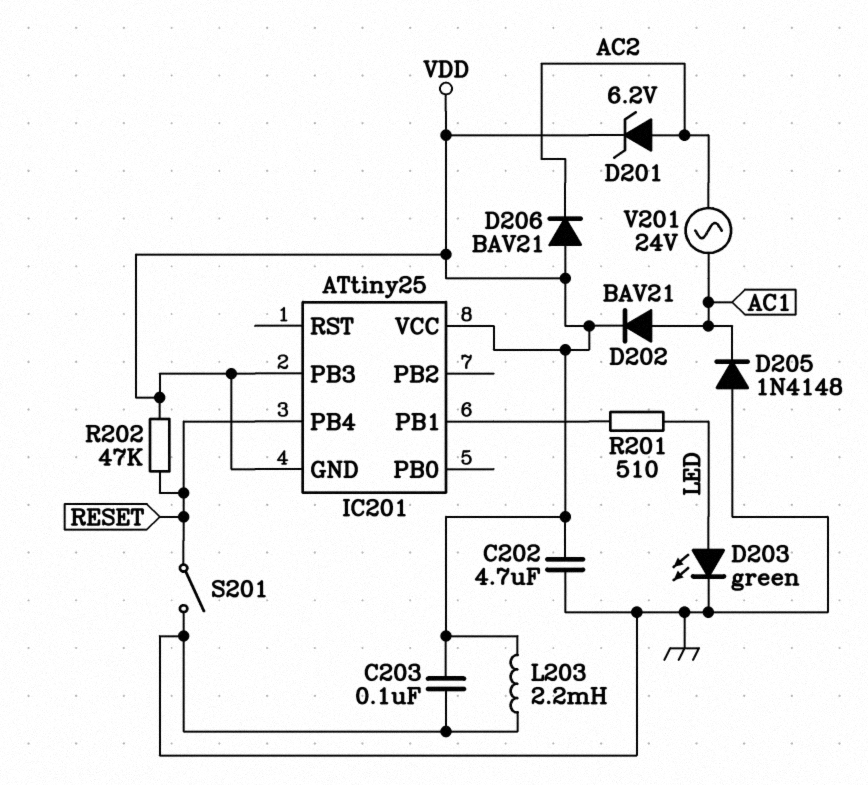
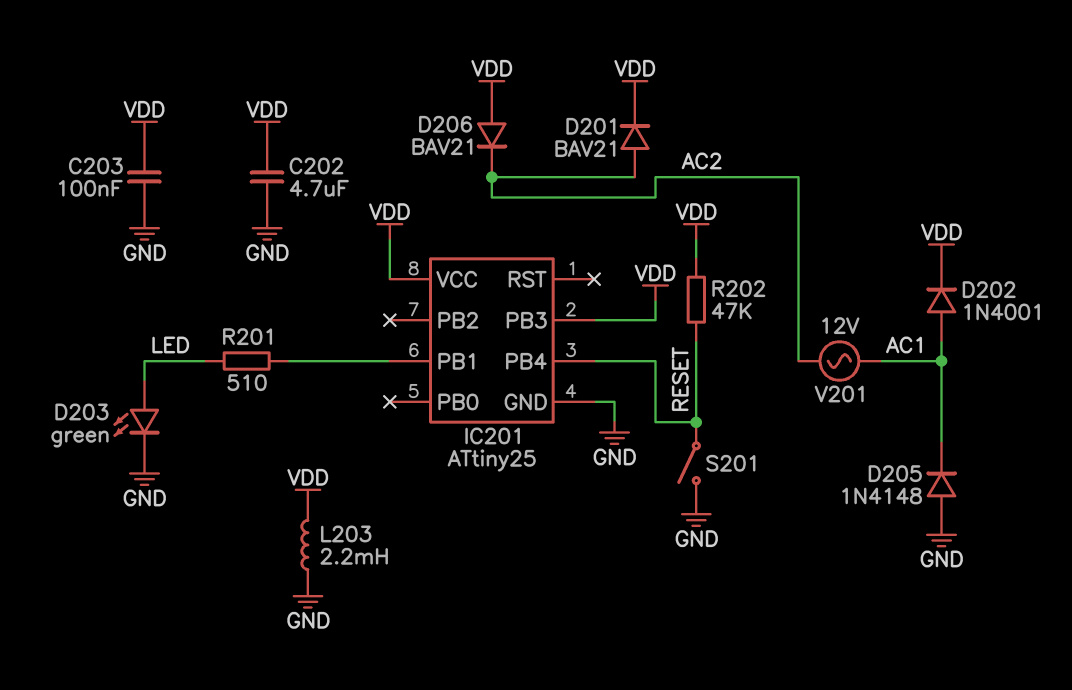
D201: zener 6.2V (A AC2, K VDD) -> diode BAV21 (A AC2, K VDD)
D202: diode BAV21 (A AC1, K VDD) -> diode 1N4001 (A AC1, K VDD)
IC201 pin GND: VDD -> GND
V201: AC 24V (AC1, AC2) -> AC 12V (AC1, AC2)

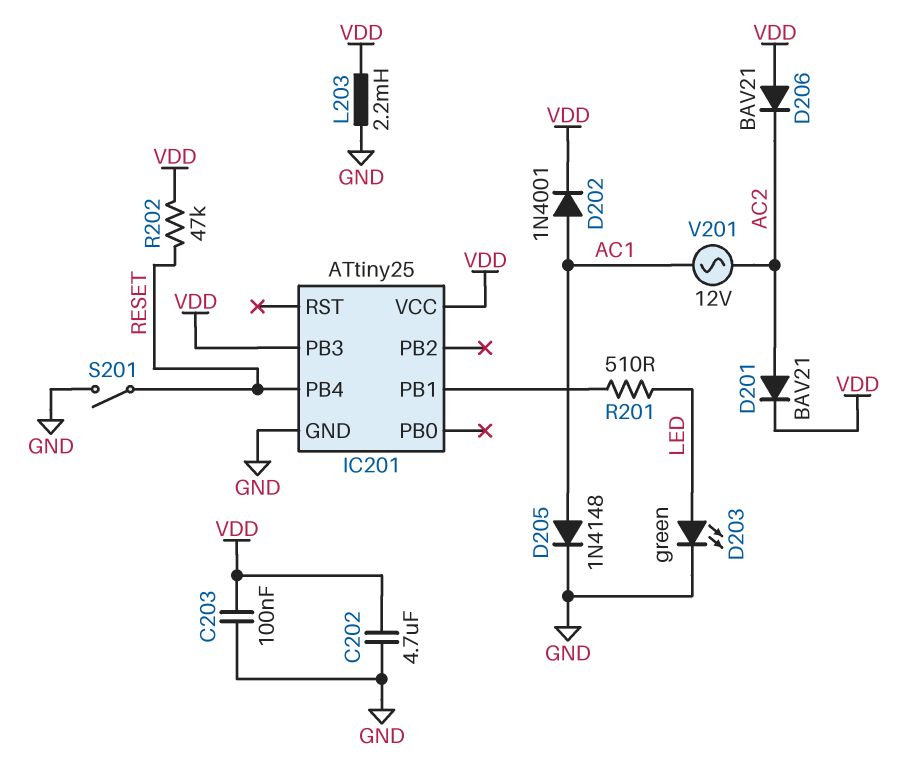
D205: diode 1N4148 (A GND, K AC1) -> diode 1N4148 (A AC1, K GND)

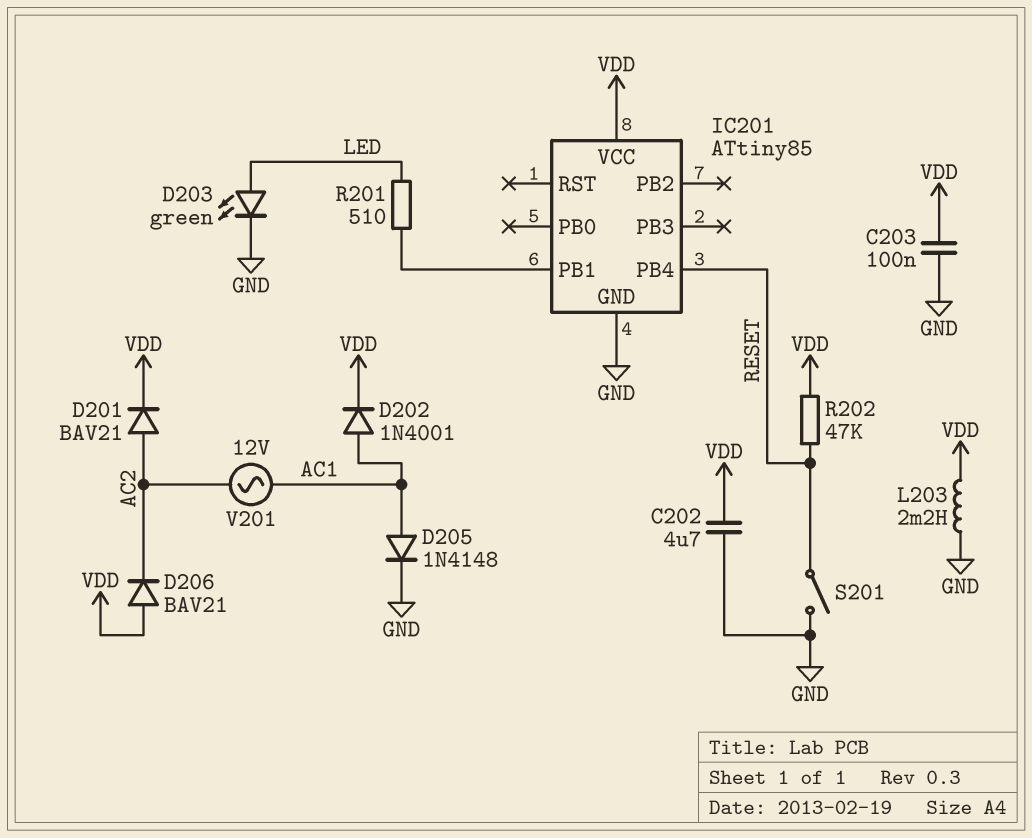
IC201: ATtiny25 -> ATtiny85
IC201 pin PB3: VDD -> none

